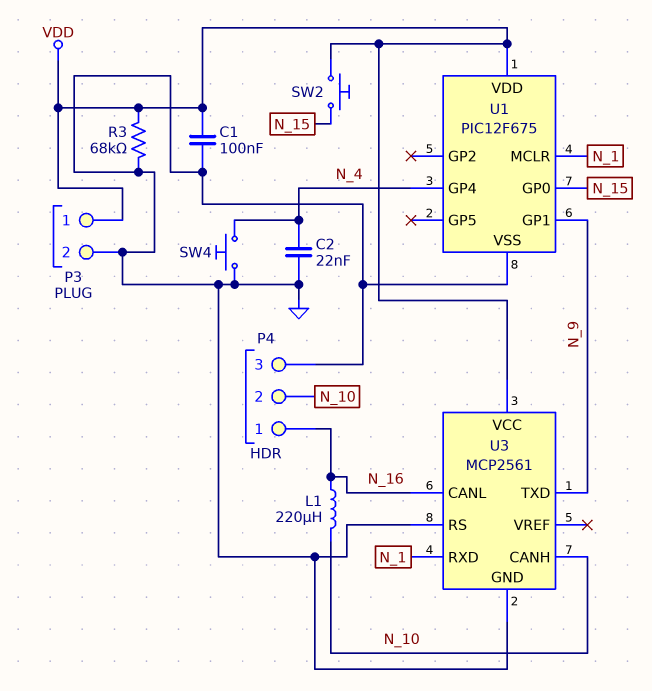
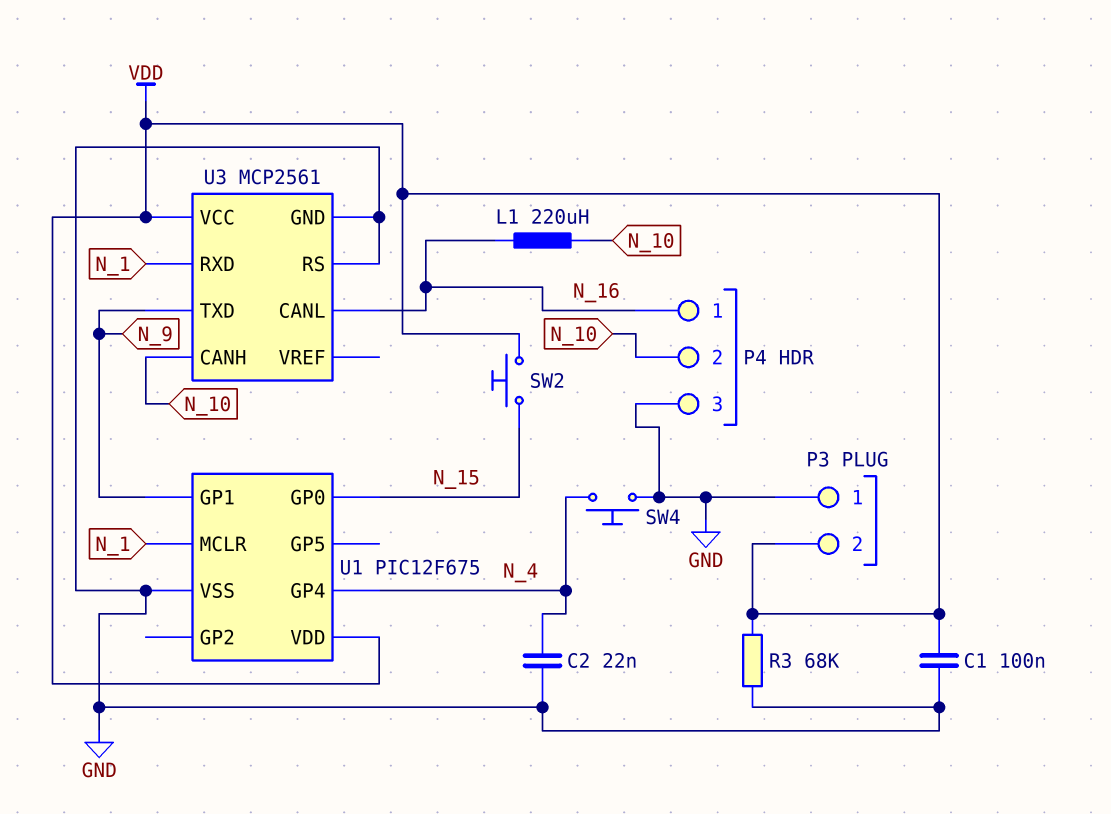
P3 pin 1: VDD -> GND
P3 pin 2: GND -> VDD

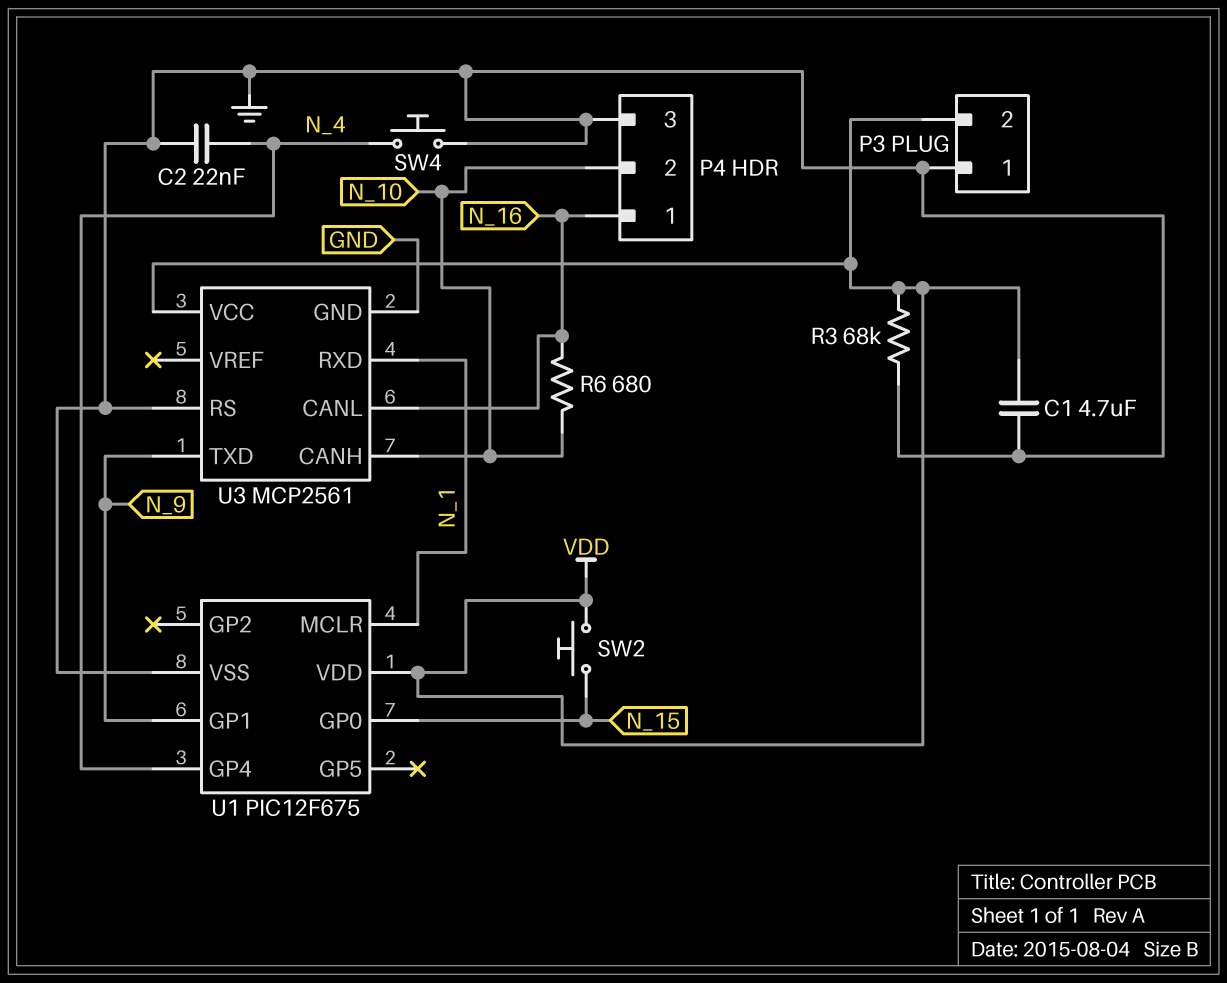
C1: 100nF (GND, VDD) -> 4.7uF (GND, VDD)
L1: 220uH (N_10, N_16) -> none
R6: none -> 680 (N_10, N_16)

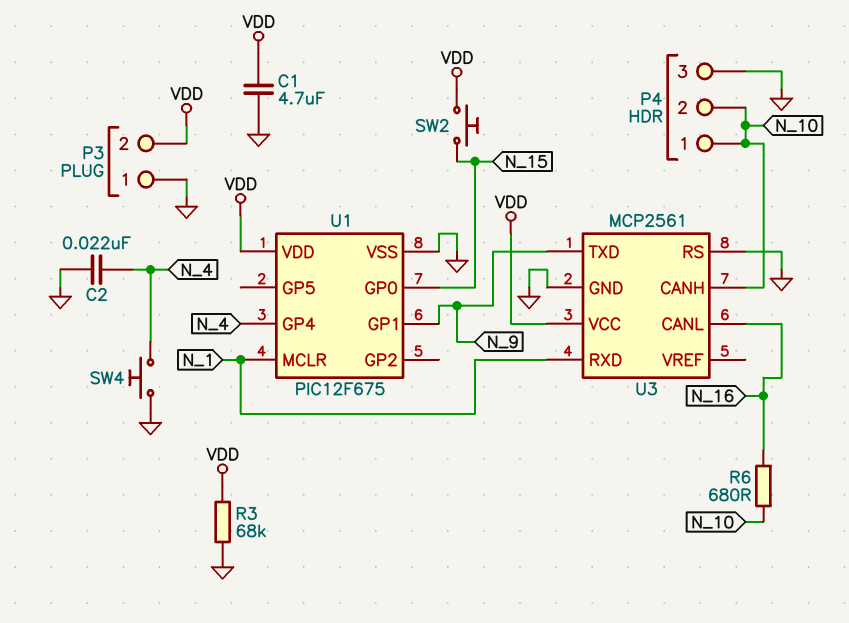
P4 pin 1: N_16 -> N_10

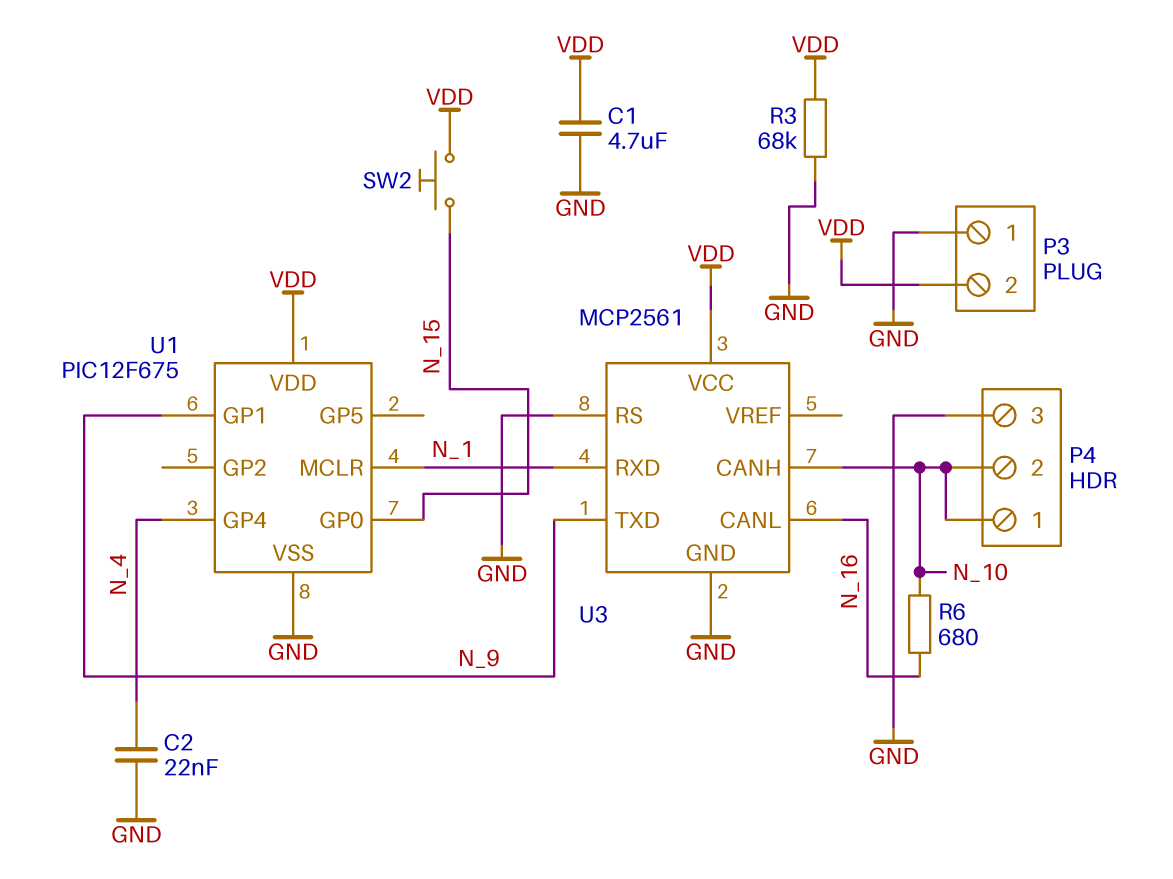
SW4: button (GND, N_4) -> none

